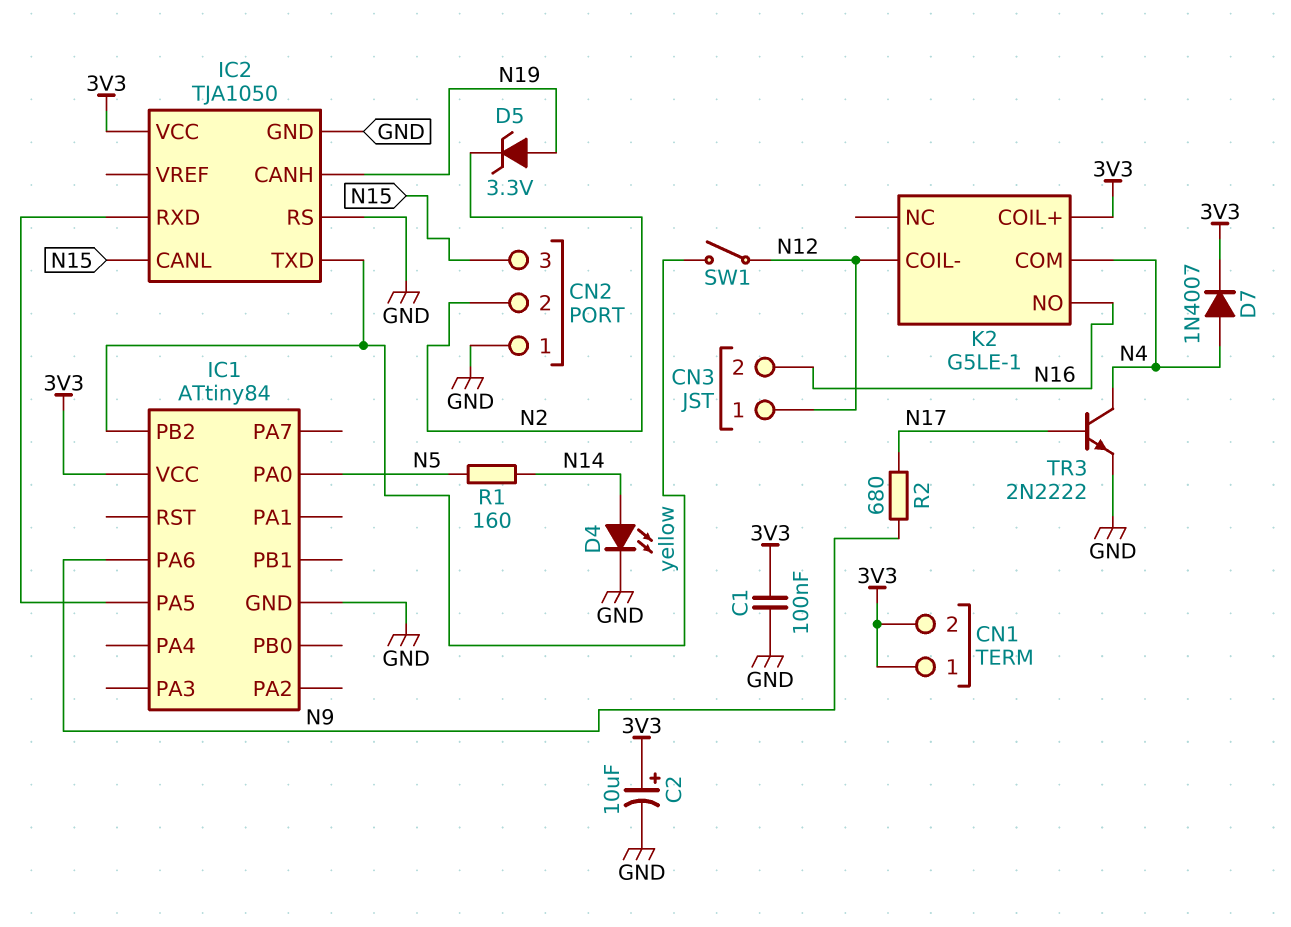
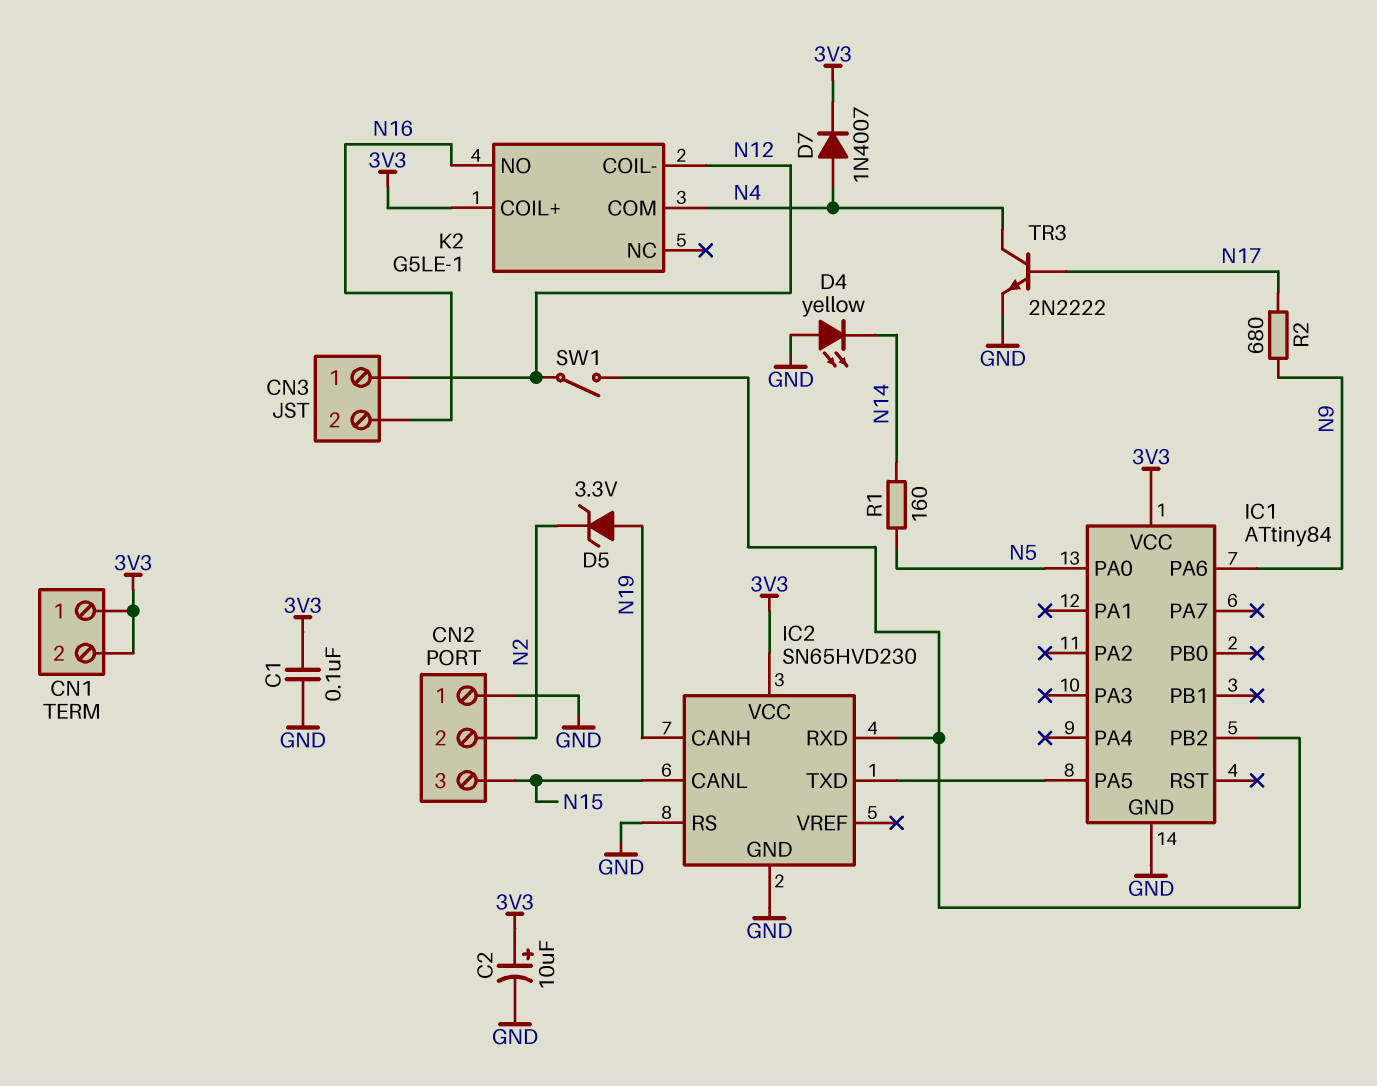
D4: LED yellow (A N14, K GND) -> LED yellow (A GND, K N14)
IC2: TJA1050 -> SN65HVD230
IC2 pin RXD: IC1/PA5 -> IC1/PB2
IC2 pin TXD: IC1/PB2 -> IC1/PA5

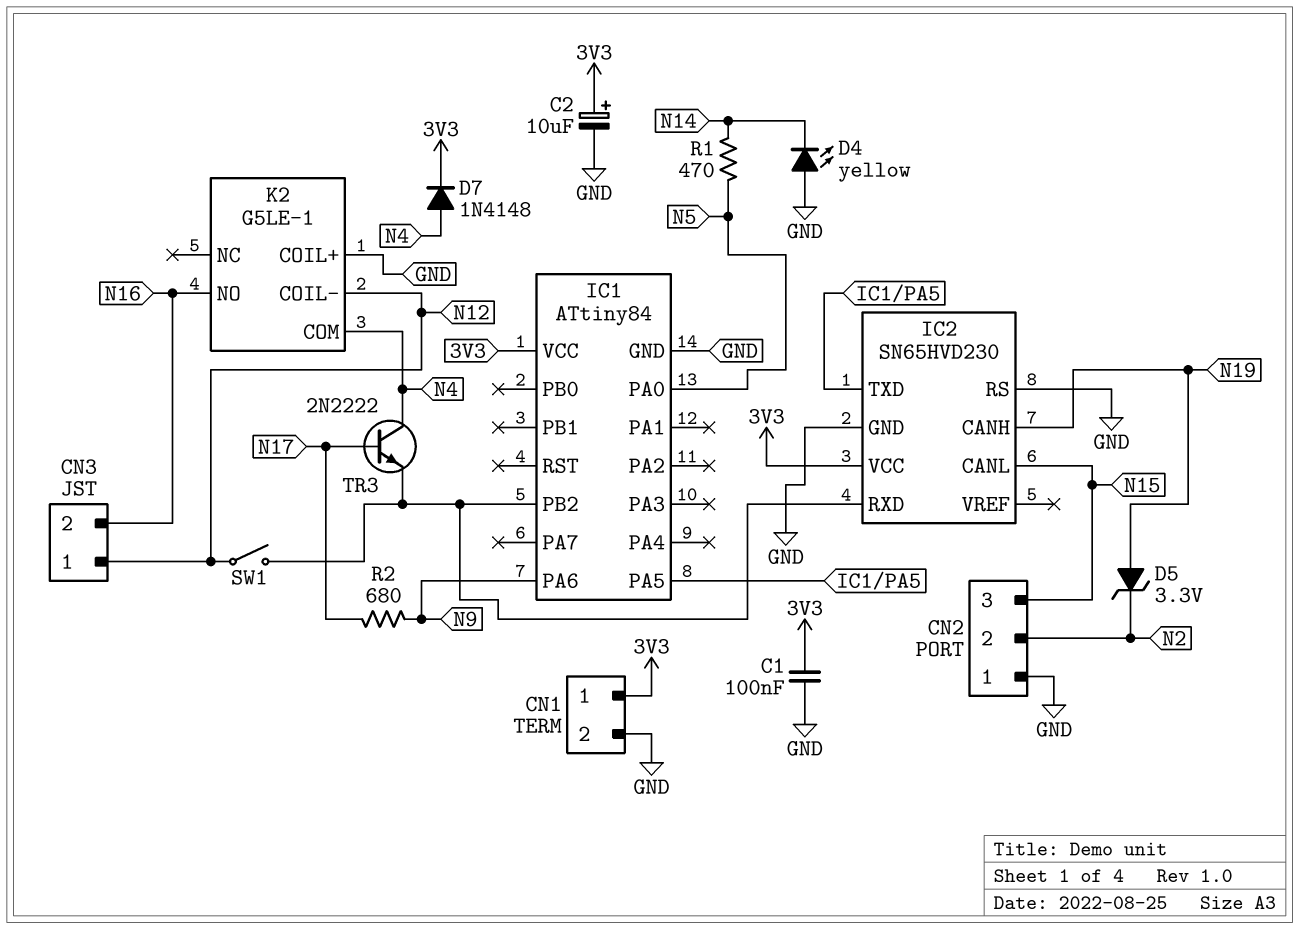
CN1 pin 2: 3V3 -> GND
D7: diode 1N4007 (A N4, K 3V3) -> diode 1N4148 (A N4, K 3V3)
K2 pin COIL+: 3V3 -> GND
R1: 160 (N5, N14) -> 470 (N5, N14)
TR3: NPN 2N2222 (B N17, C N4, E GND) -> NPN 2N2222 (B N17, C N4, E IC1/PB2)

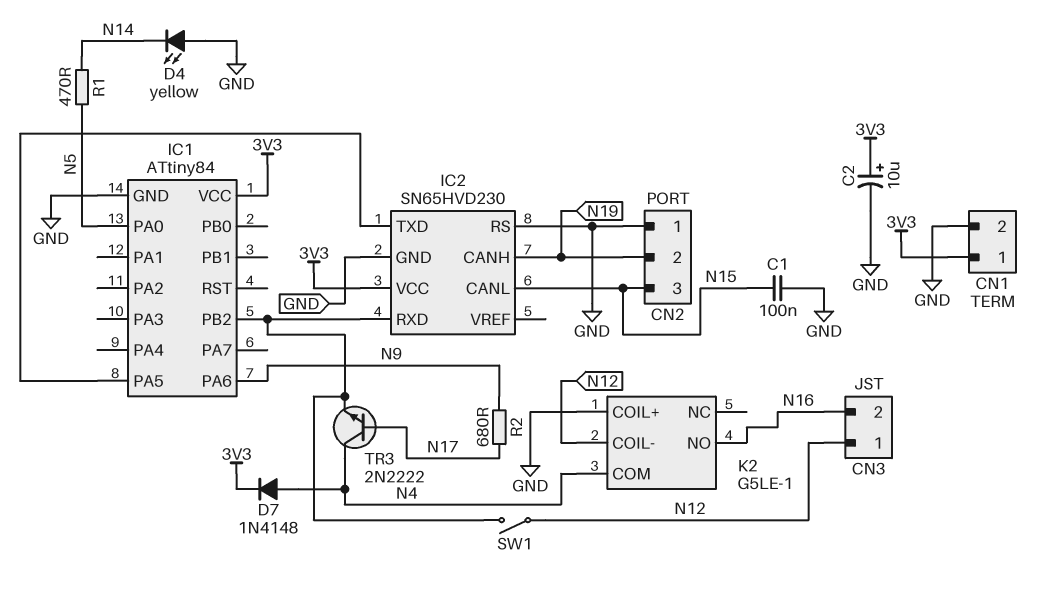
C1: 100nF (3V3, GND) -> 100nF (GND, N15)
CN2 pin 2: N2 -> N19
D5: zener 3.3V (A N19, K N2) -> none

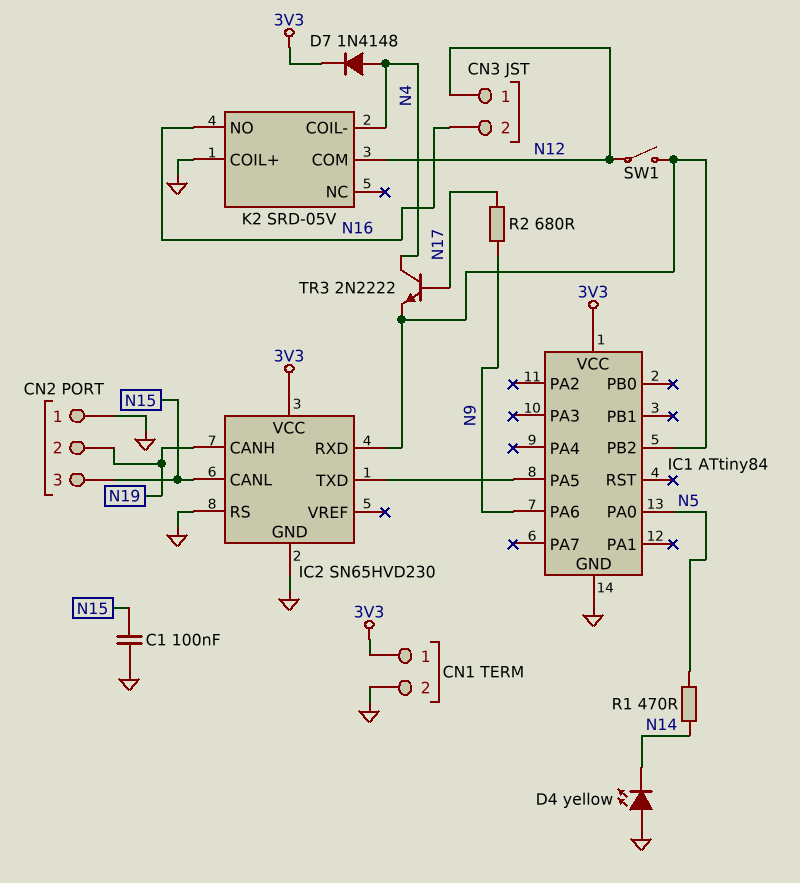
C2: 10uF (plus 3V3, minus GND) -> none
K2: G5LE-1 -> SRD-05V
K2 pin COIL-: N12 -> N4
K2 pin COM: N4 -> N12

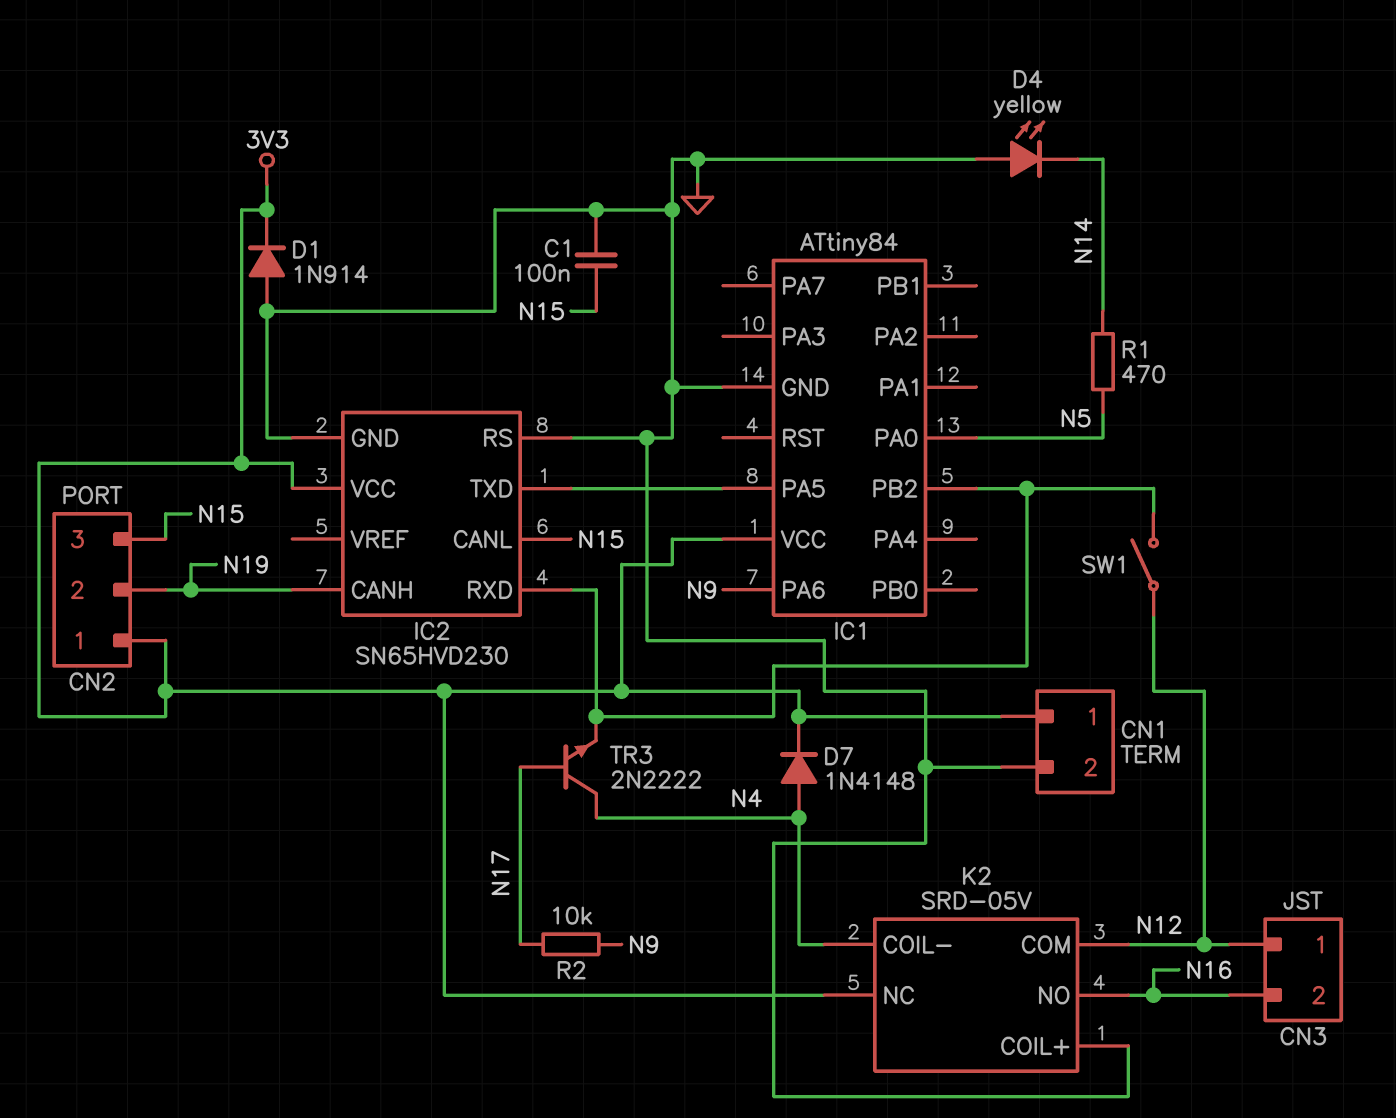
CN2 pin 1: GND -> 3V3
D1: none -> diode 1N914 (A GND, K 3V3)
K2 pin NC: none -> 3V3
R2: 680 (N9, N17) -> 10k (N9, N17)

